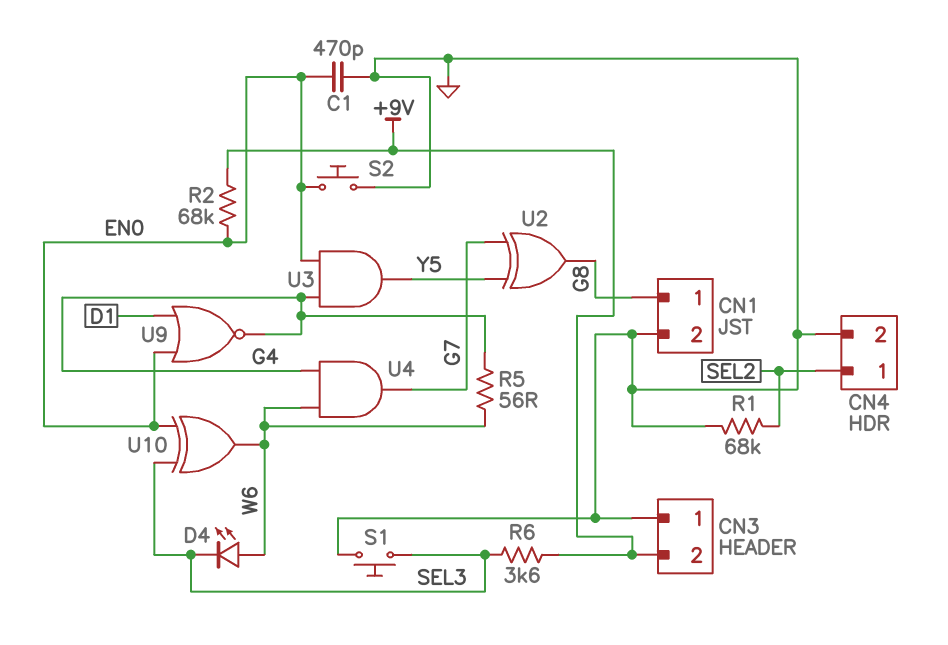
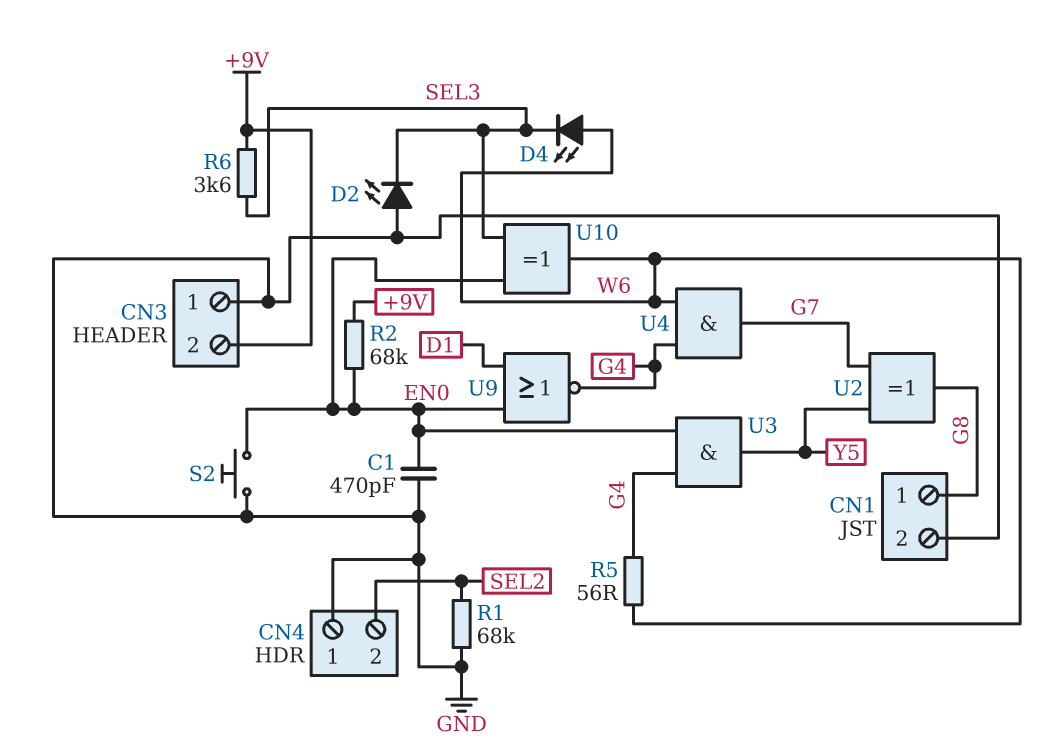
CN4 pin 1: SEL2 -> GND
CN4 pin 2: GND -> SEL2
D2: none -> LED (A GND, K SEL3)
S1: button (GND, SEL3) -> none

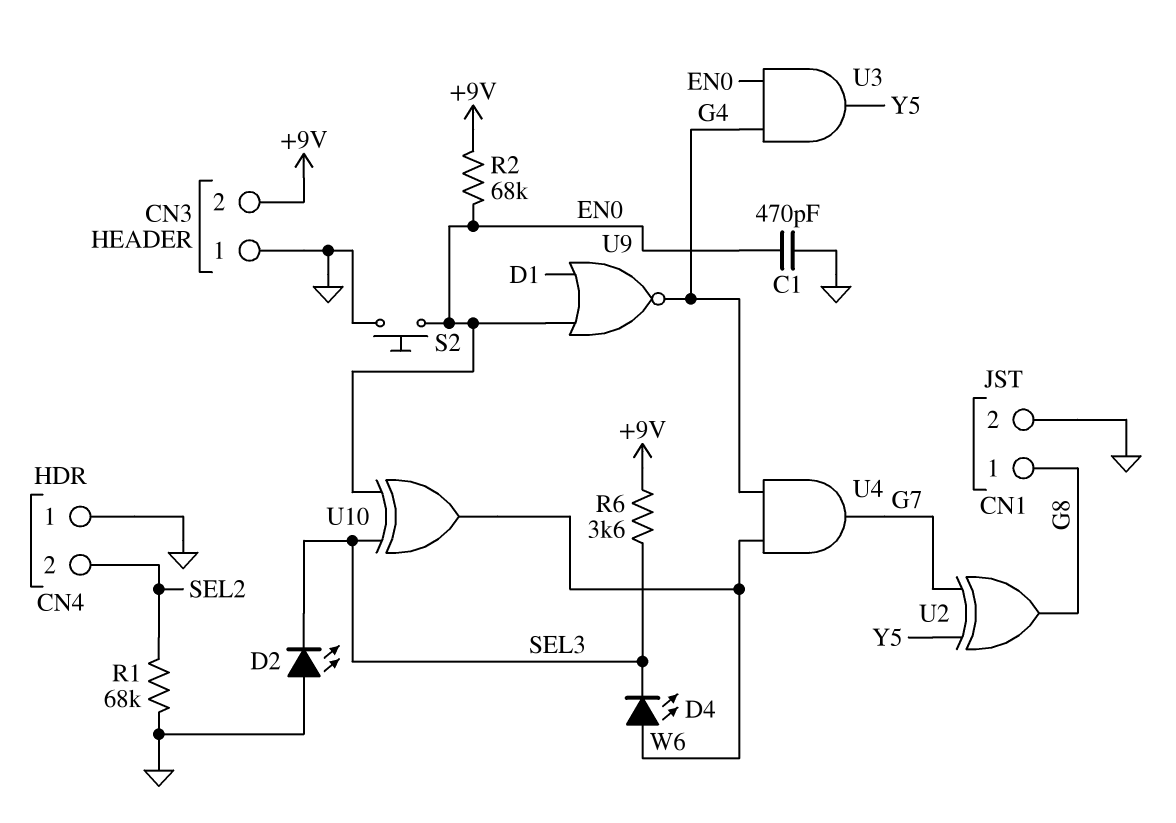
R5: 56 (G4, W6) -> none

